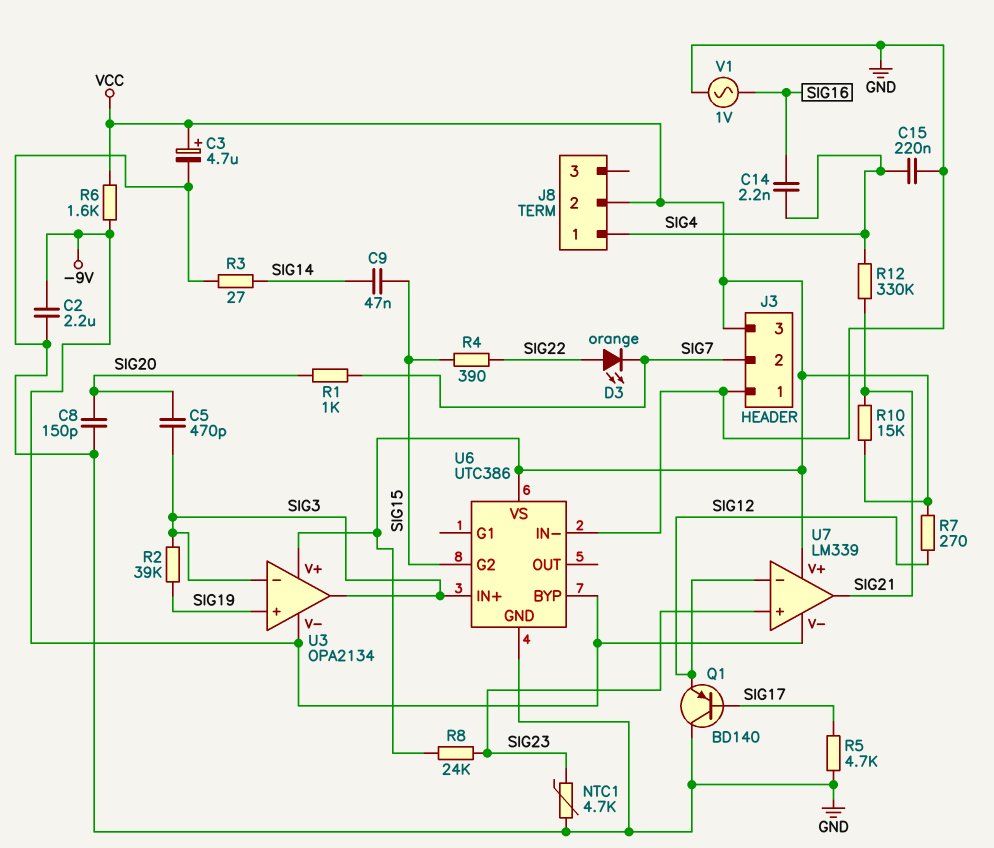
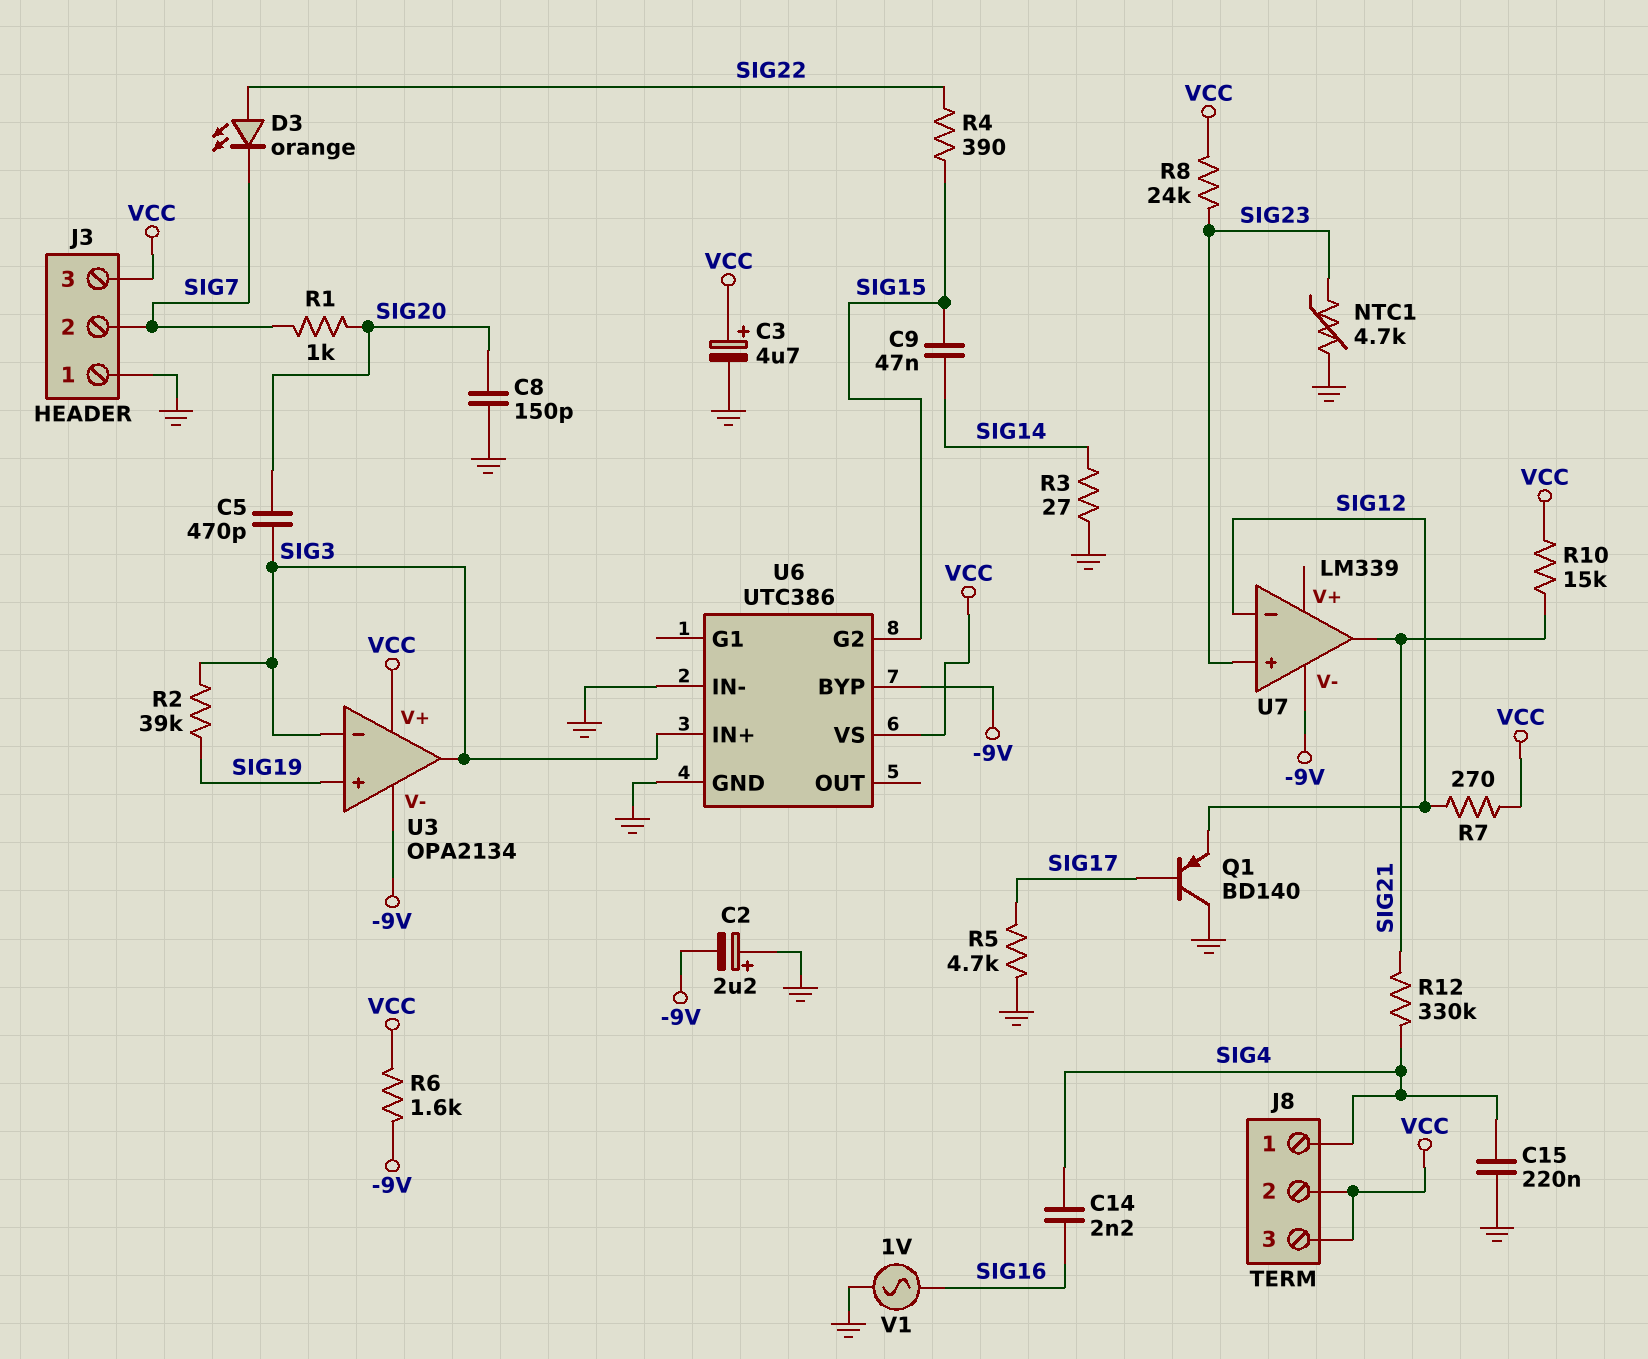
C2: 2.2uF (-9V, GND) -> 2.2uF (plus GND, minus -9V)
J8 pin 3: none -> VCC
U7 pin V+: VCC -> none

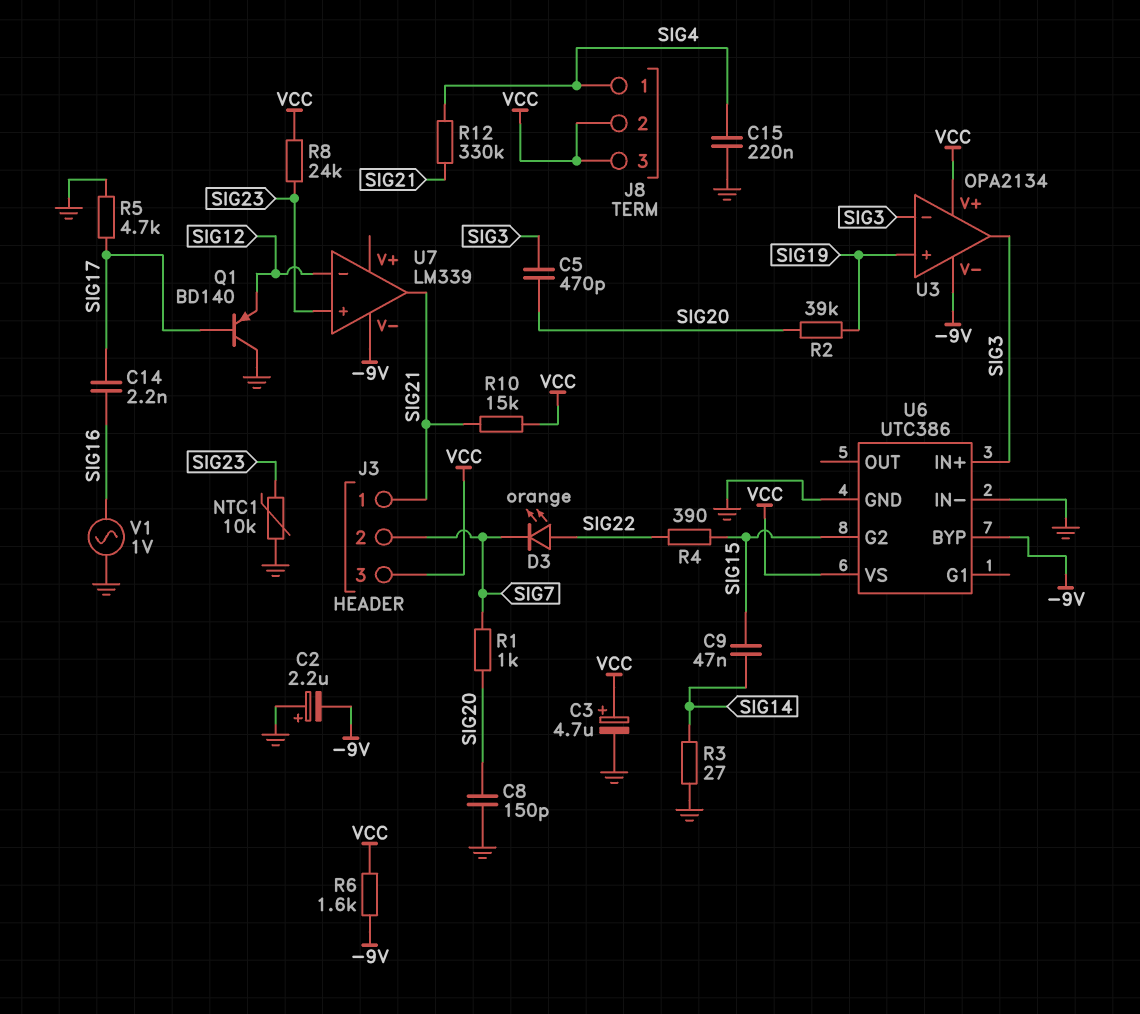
C14: 2.2nF (SIG4, SIG16) -> 2.2nF (SIG16, SIG17)
J3 pin 1: GND -> SIG21
NTC1: 4.7k (GND, SIG23) -> 10k (GND, SIG23)
R2: 39k (SIG3, SIG19) -> 39k (SIG19, SIG20)
R7: 270 (SIG12, VCC) -> none

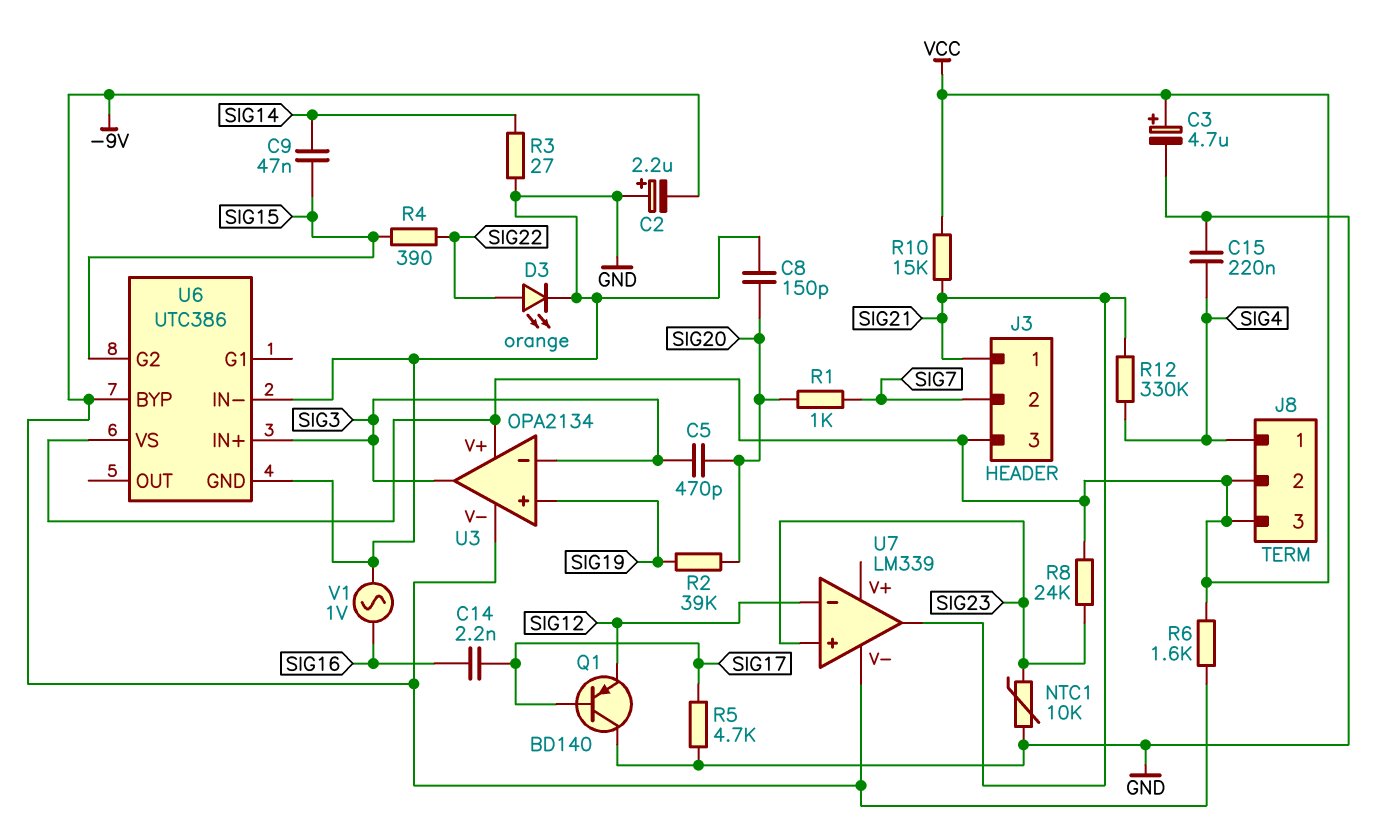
D3: LED orange (A SIG22, K SIG7) -> LED orange (A SIG22, K GND)

